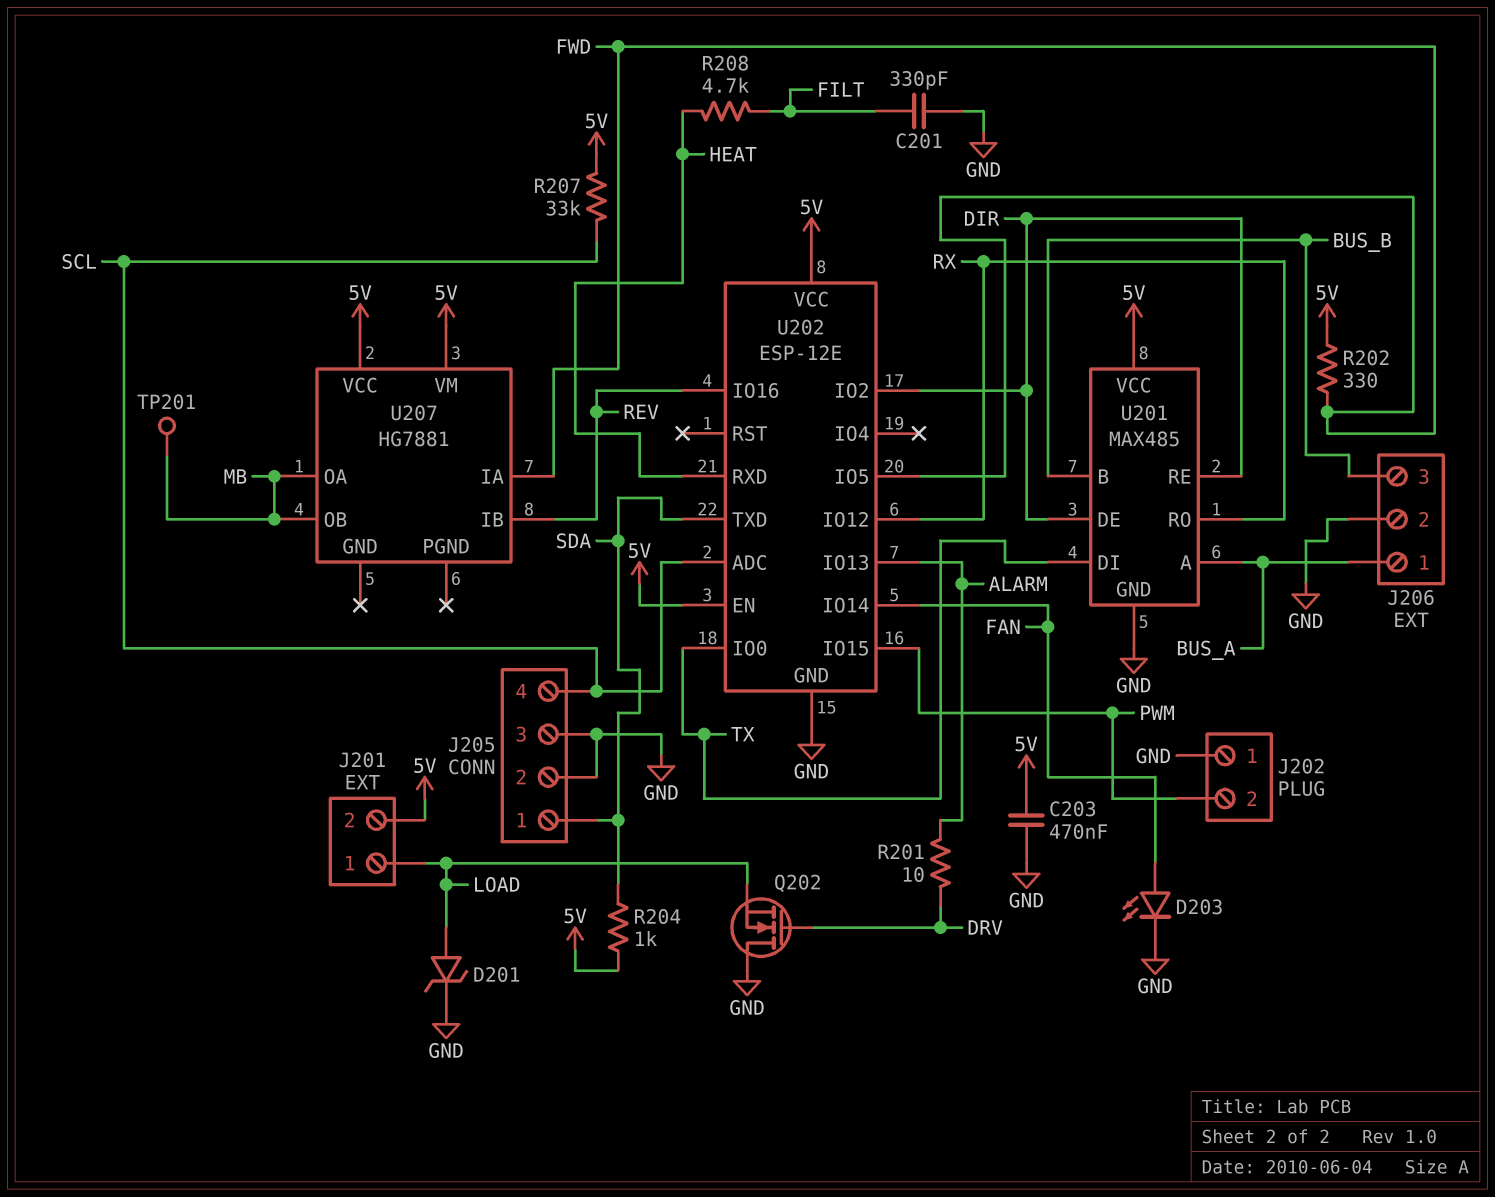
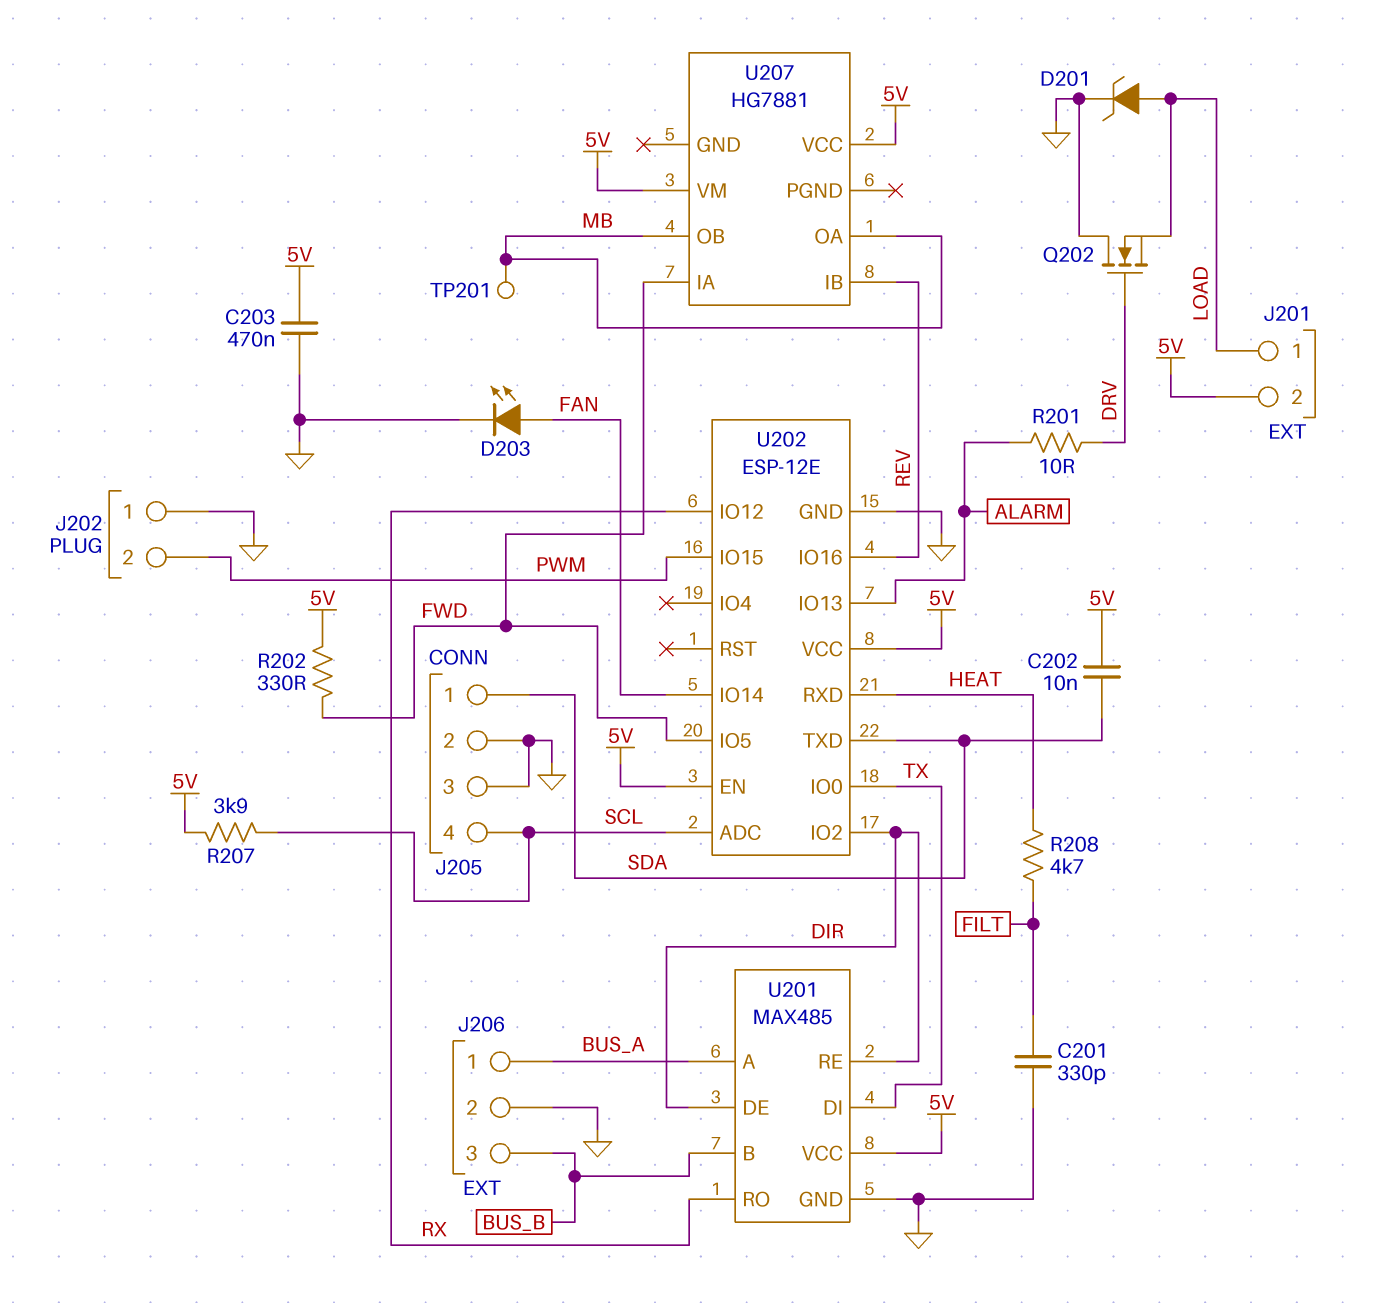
C202: none -> 10nF (5V, SDA)
R204: 1k (5V, SDA) -> none
R207: 33k (5V, SCL) -> 3.9k (5V, SCL)

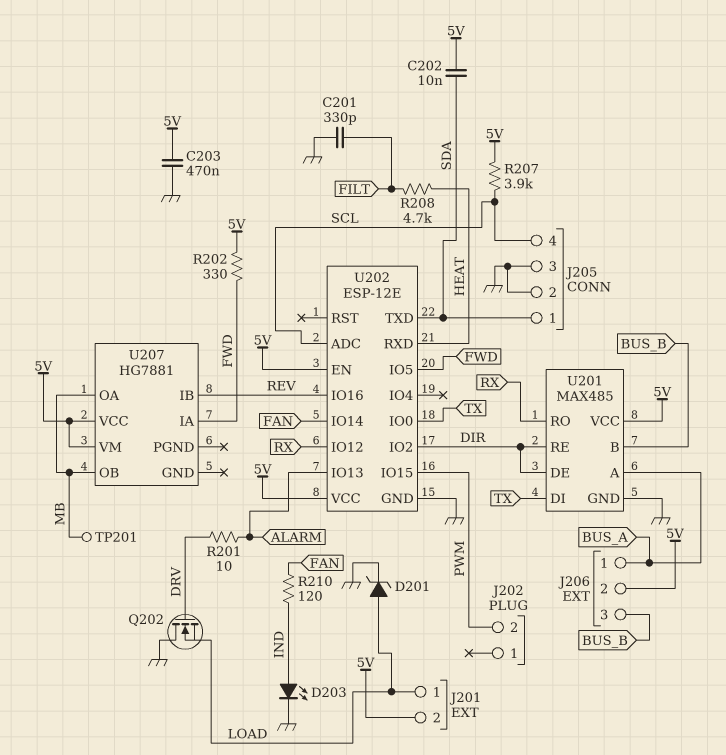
D203: LED (A FAN, K GND) -> LED (A IND, K GND)
J202 pin 1: GND -> none
J206 pin 2: GND -> 5V
R210: none -> 120 (FAN, IND)

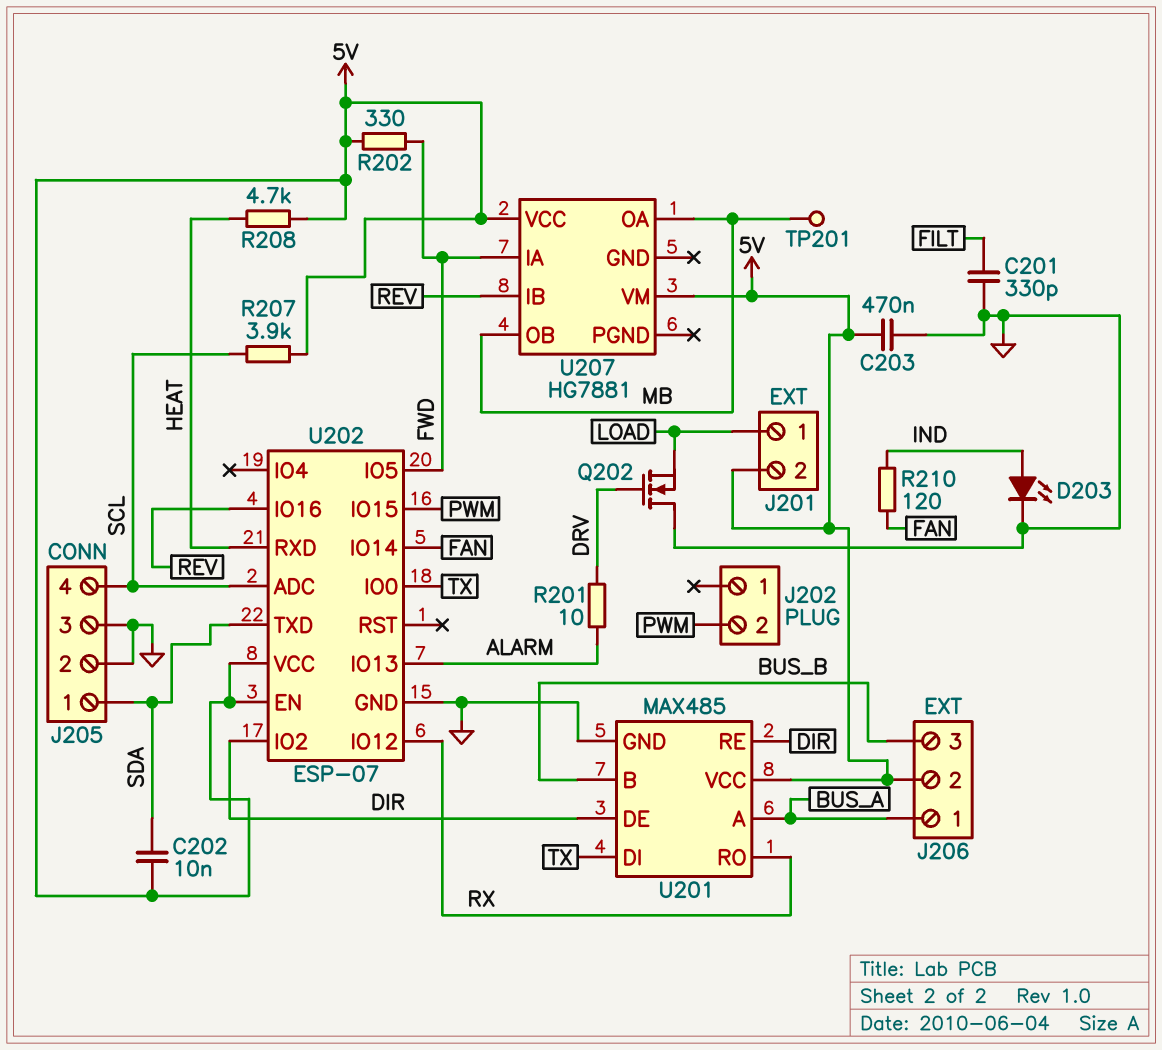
D201: zener (A LOAD, K GND) -> none
R208: 4.7k (FILT, HEAT) -> 4.7k (5V, HEAT)
U202: ESP-12E -> ESP-07

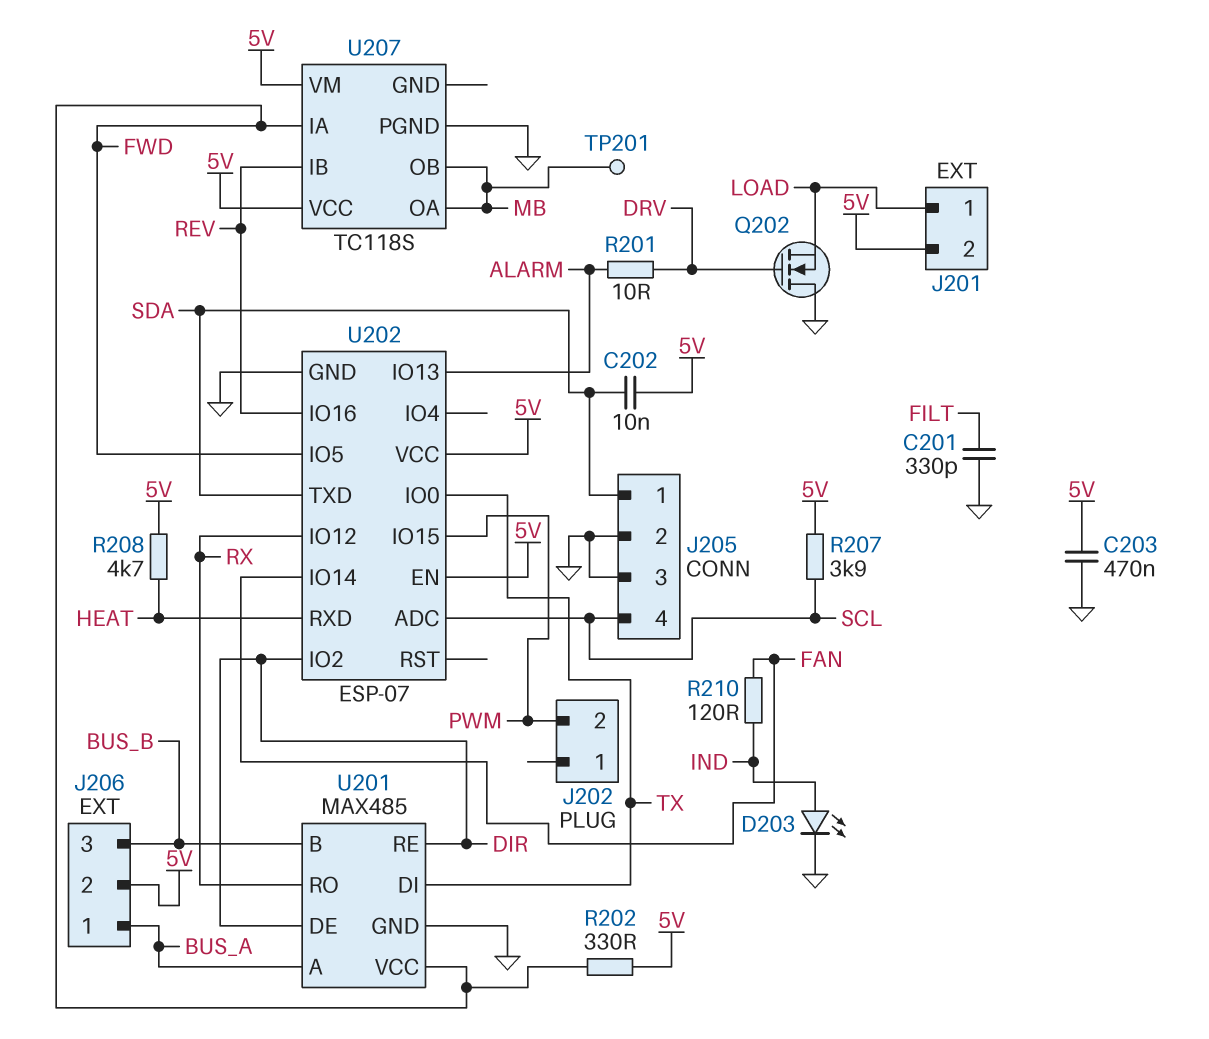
U201 pin VCC: 5V -> FWD
U207: HG7881 -> TC118S
U207 pin PGND: none -> GND

